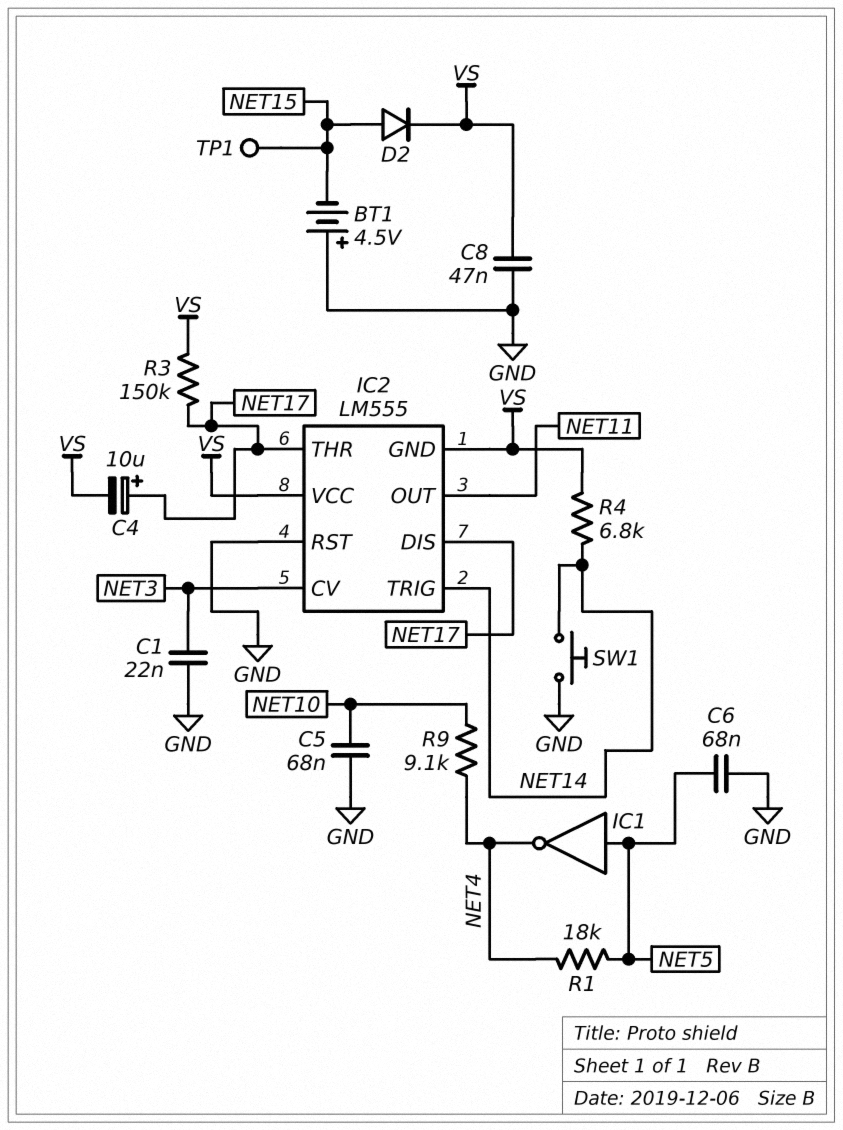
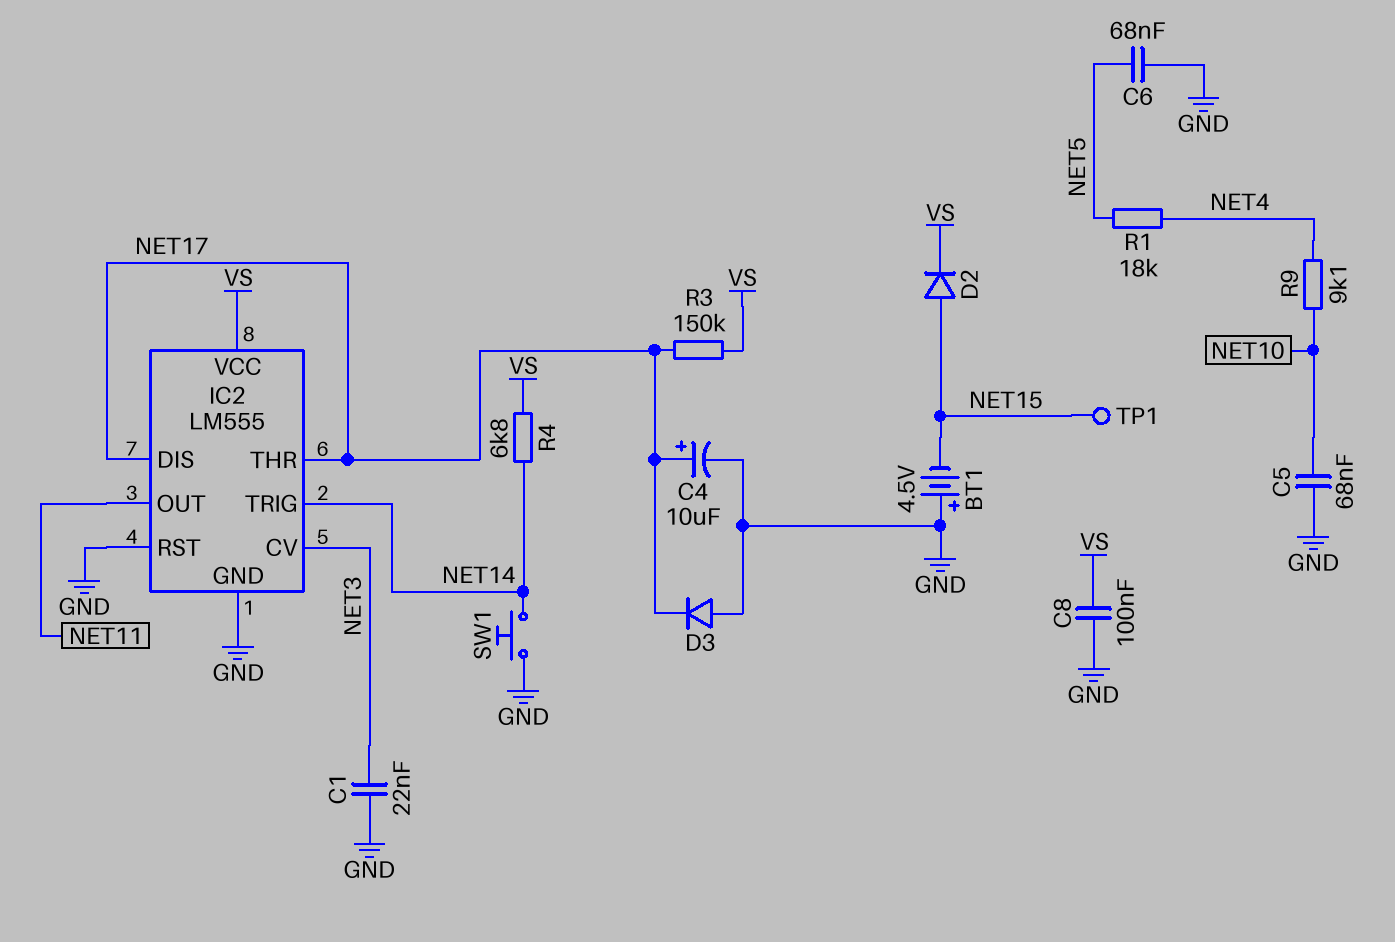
C4: 10uF (plus NET17, minus VS) -> 10uF (plus NET17, minus GND)
C8: 47nF (GND, VS) -> 100nF (GND, VS)
D3: none -> diode (A GND, K NET17)
IC1: NOT (in NET5, out NET4) -> none
IC2 pin GND: VS -> GND

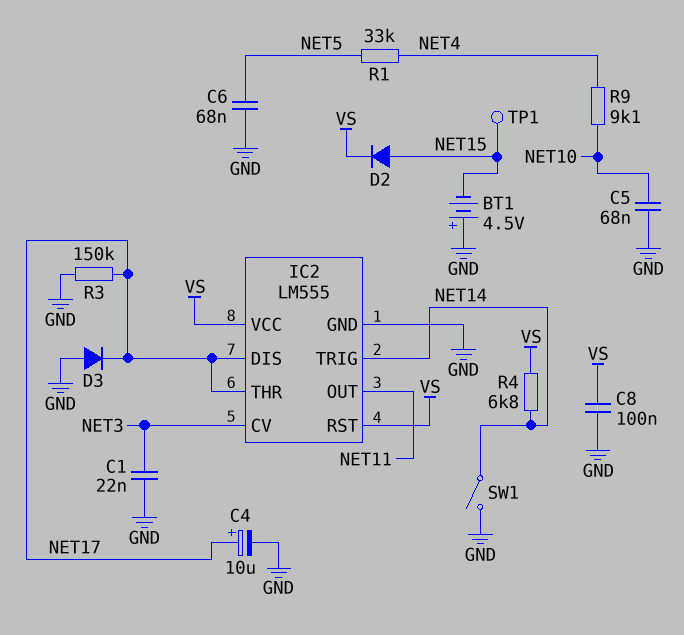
IC2 pin RST: GND -> VS
R1: 18k (NET4, NET5) -> 33k (NET4, NET5)
R3: 150k (NET17, VS) -> 150k (GND, NET17)
SW1: button (GND, NET14) -> switch (GND, NET14)

